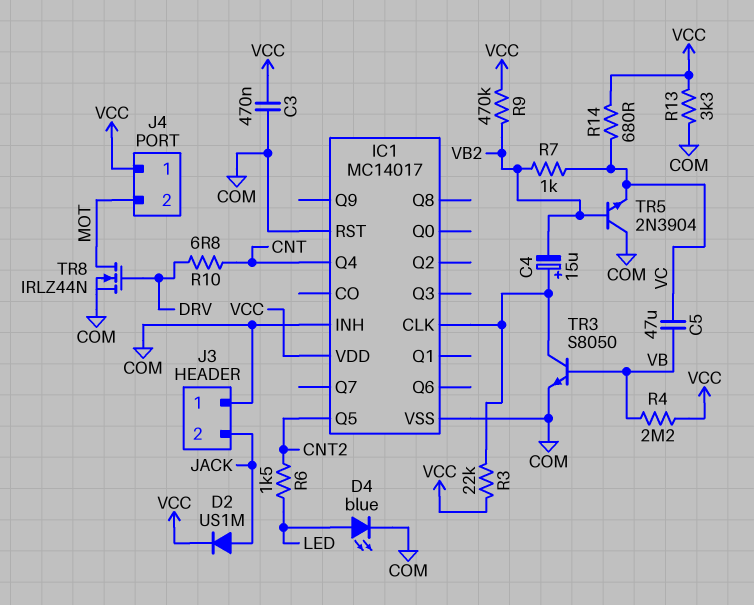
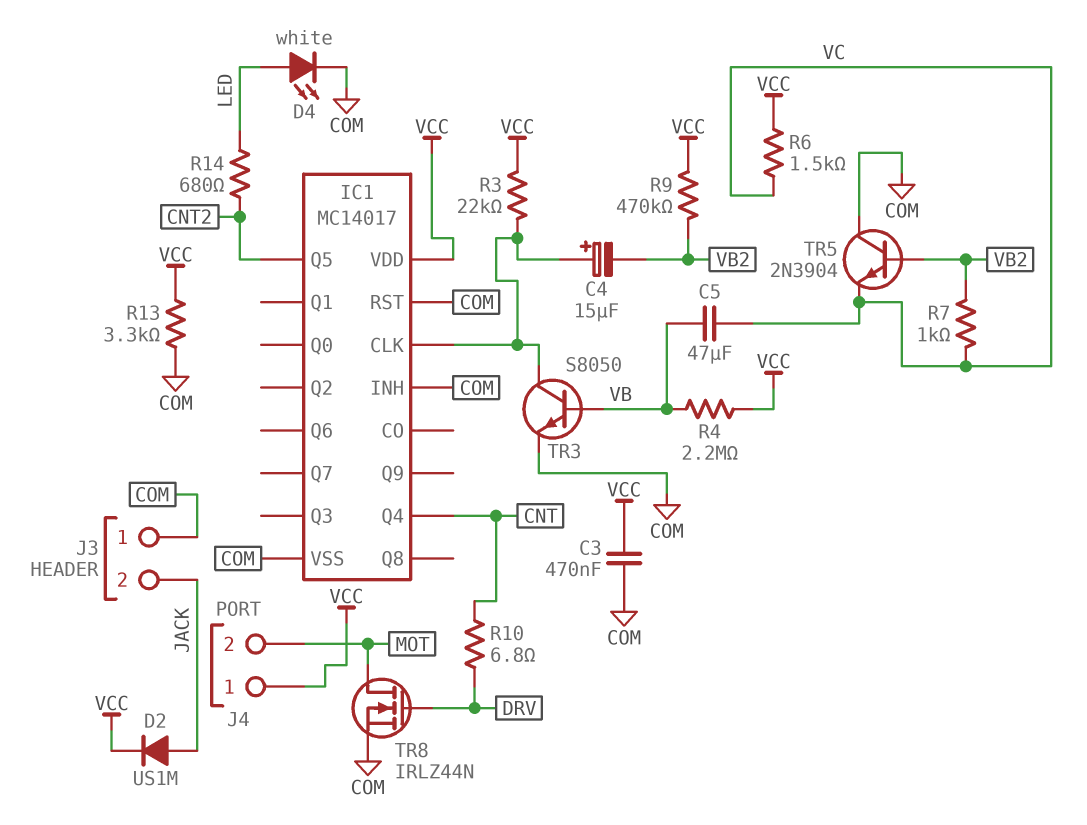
D4: LED blue (A LED, K COM) -> LED white (A LED, K COM)
R6: 1.5k (CNT2, LED) -> 1.5k (VC, VCC)
R14: 680 (VC, VCC) -> 680 (CNT2, LED)

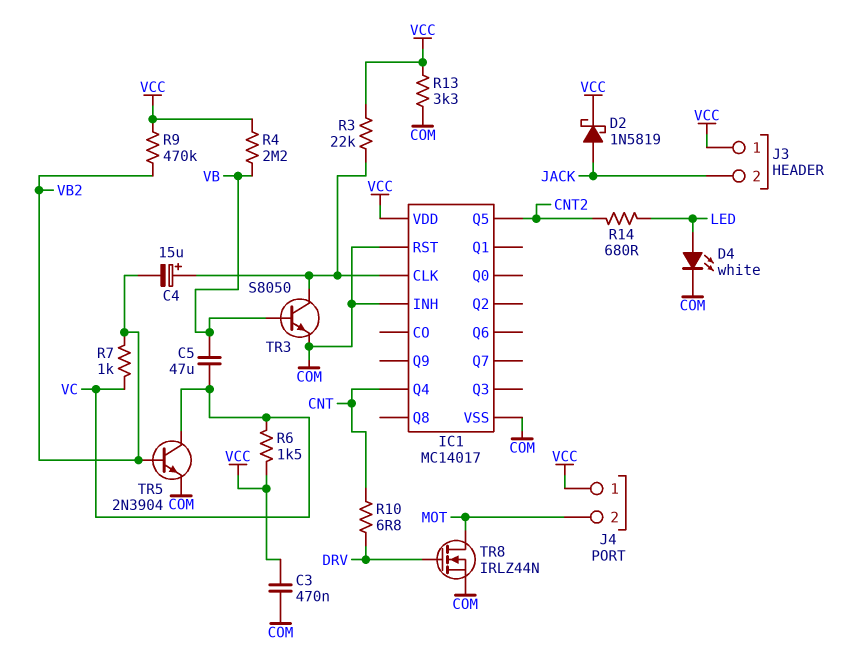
D2: diode US1M (A JACK, K VCC) -> schottky 1N5819 (A JACK, K VCC)
J3 pin 1: COM -> VCC
TR5: NPN 2N3904 (B VB2, C COM, E VC) -> NPN 2N3904 (B VB2, C VC, E COM)

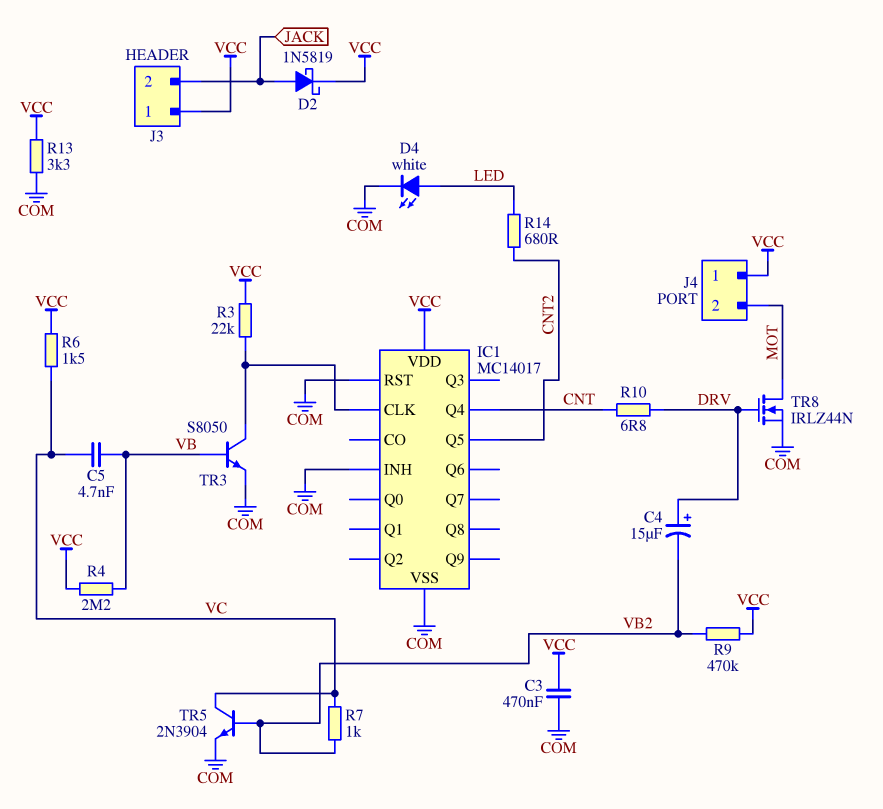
C4: 15uF (plus IC1/CLK, minus VB2) -> 15uF (plus DRV, minus VB2)
C5: 47uF (VB, VC) -> 4.7nF (VB, VC)

